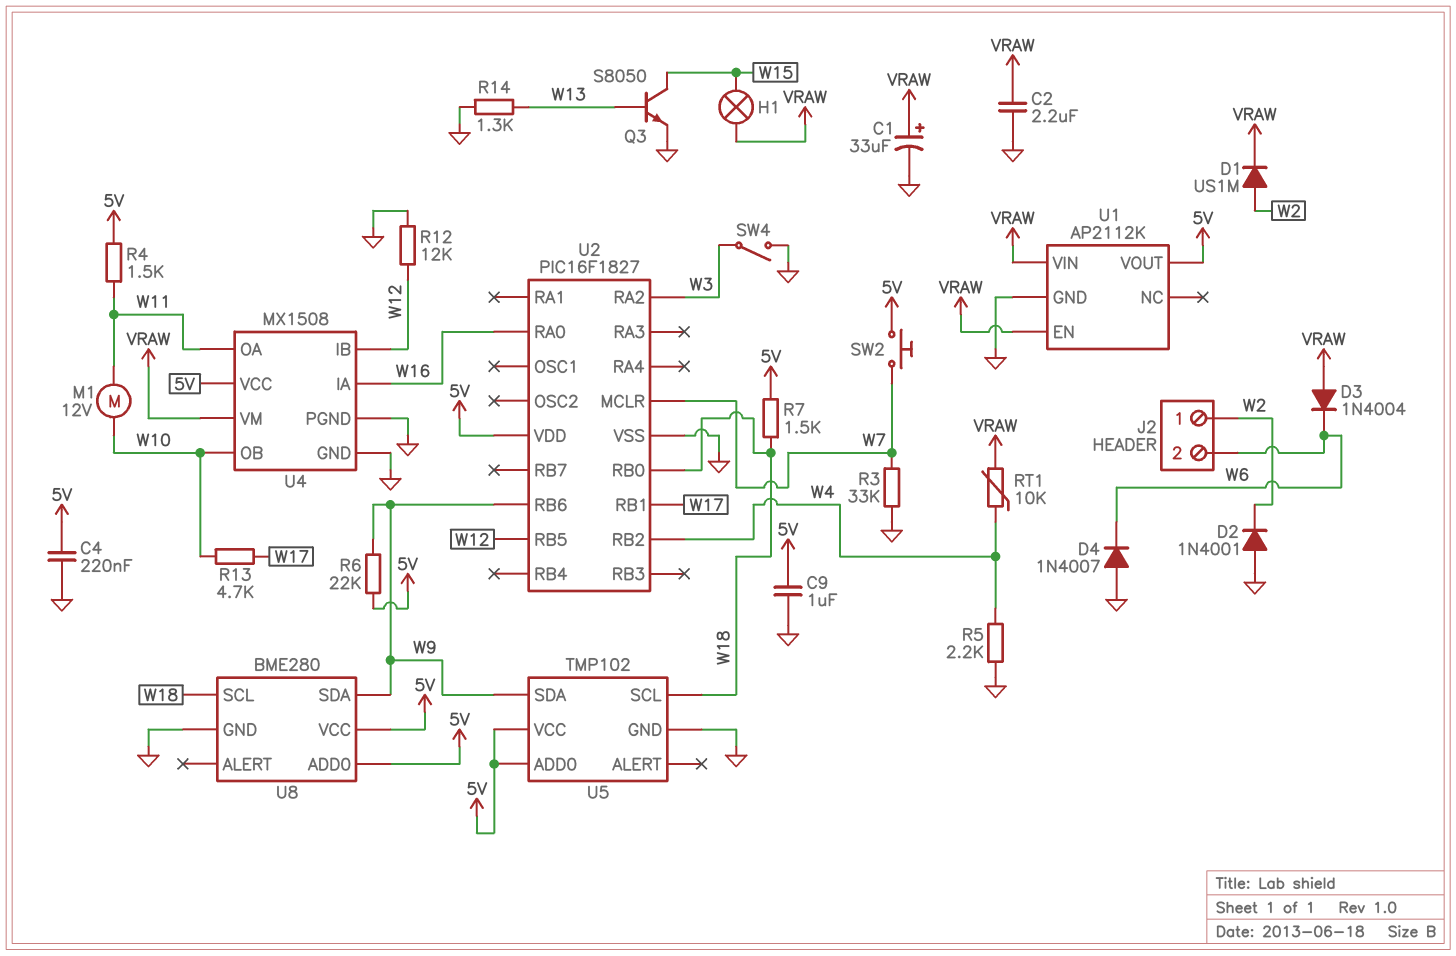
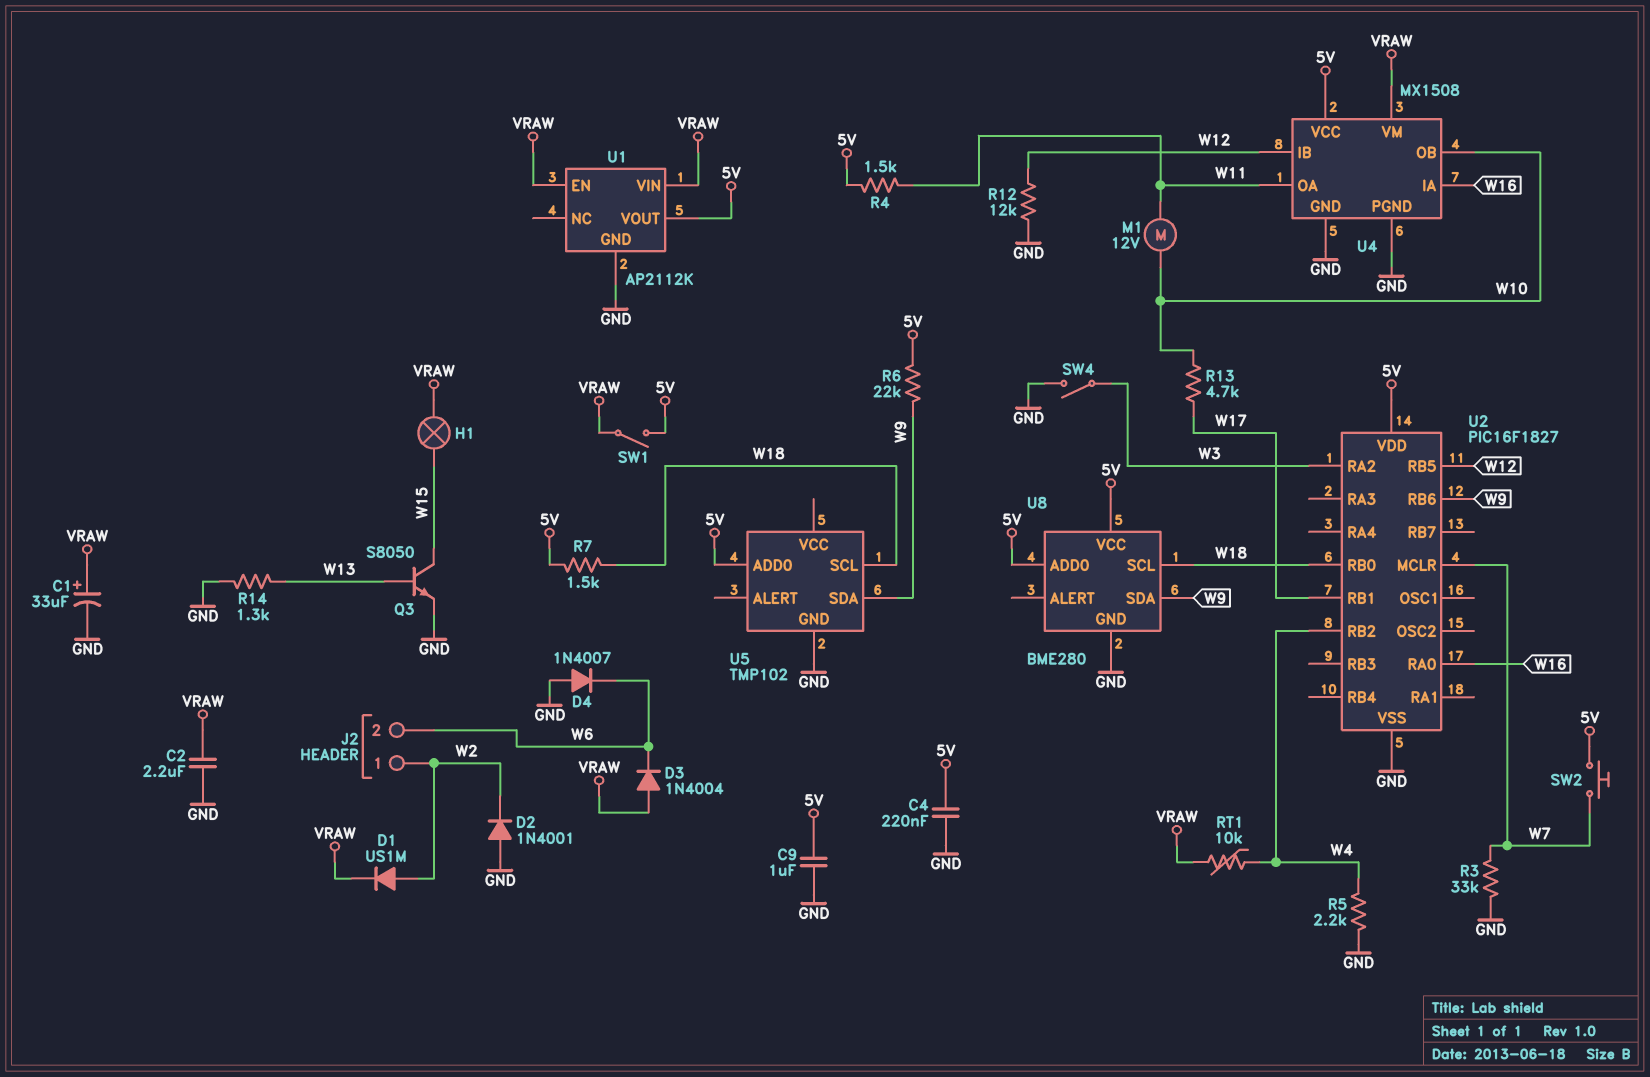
SW1: none -> switch (5V, VRAW)
U5 pin VCC: 5V -> none

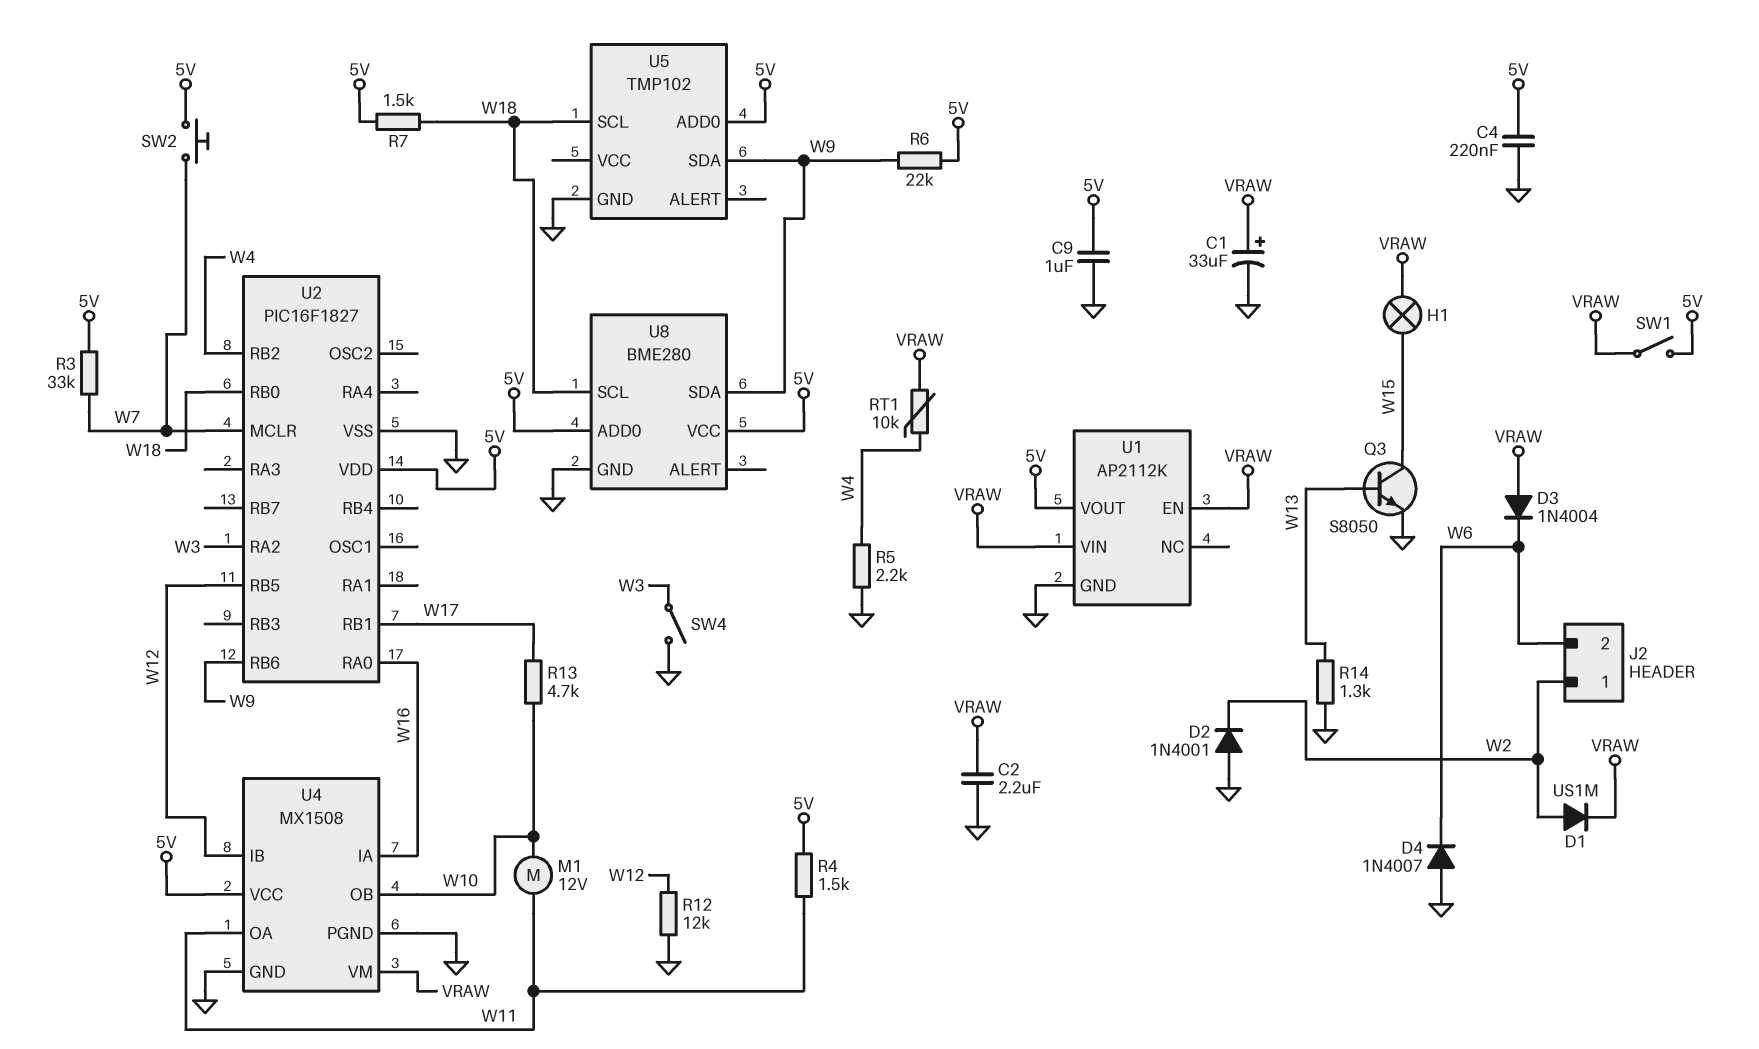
R3: 33k (GND, W7) -> 33k (5V, W7)

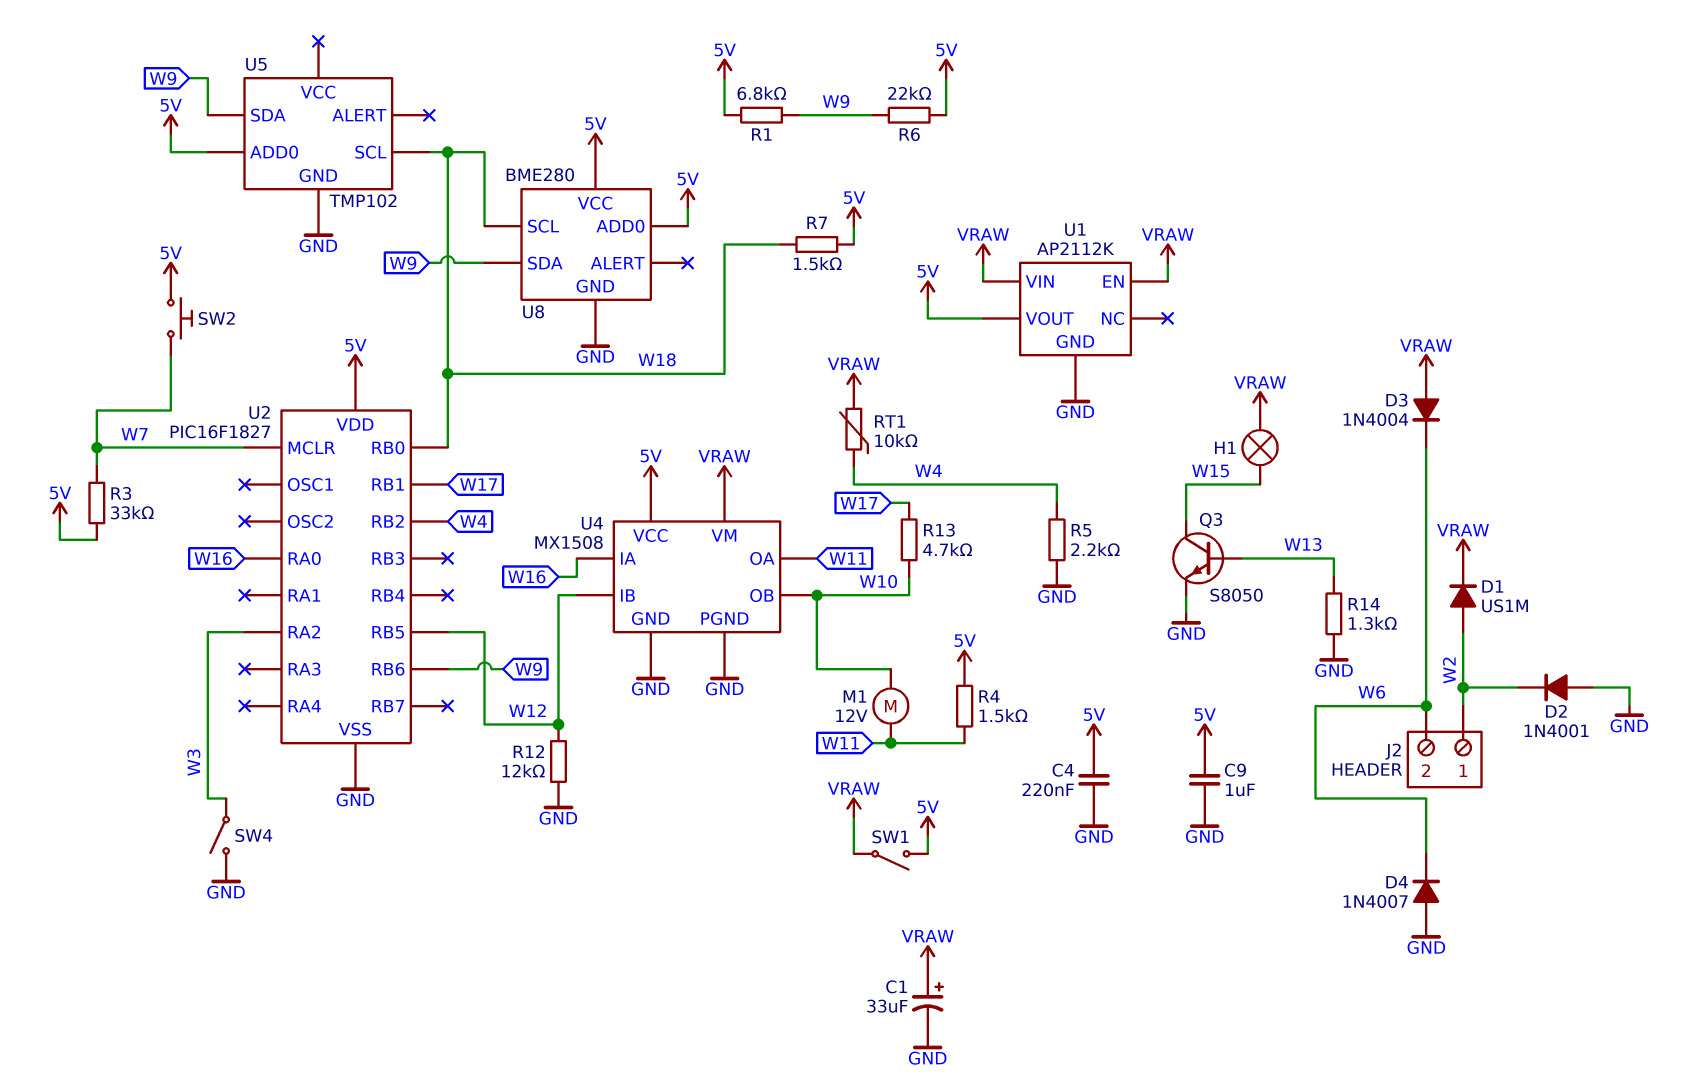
C2: 2.2uF (GND, VRAW) -> none
R1: none -> 6.8k (5V, W9)

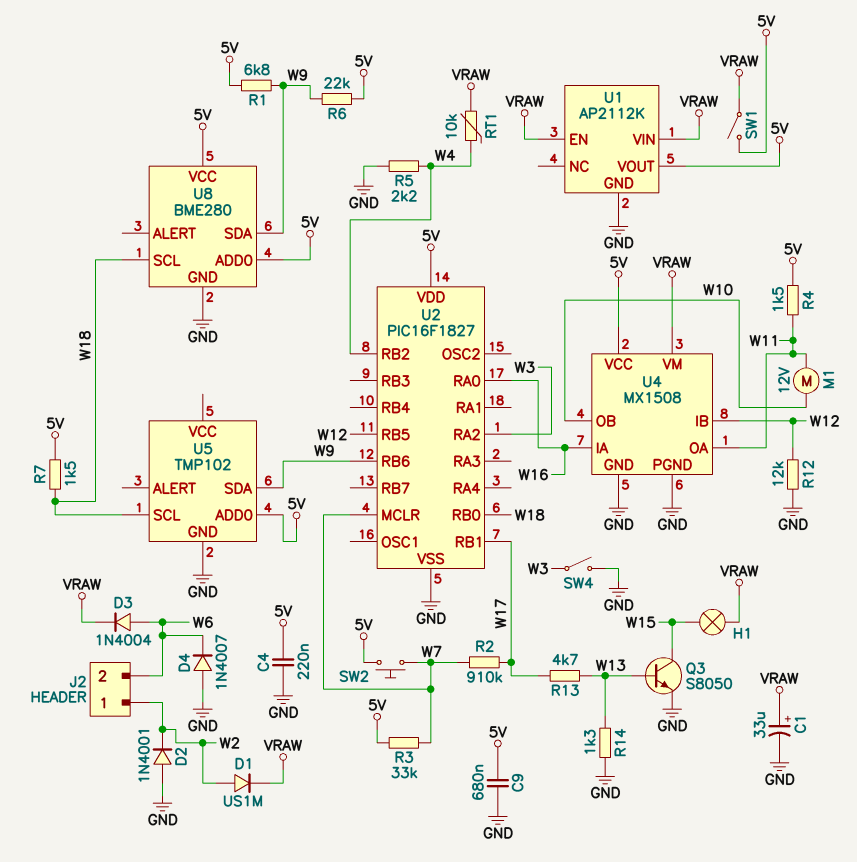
C9: 1uF (5V, GND) -> 680nF (5V, GND)
D3: diode 1N4004 (A VRAW, K W6) -> diode 1N4004 (A W6, K VRAW)
R2: none -> 910k (W7, W17)
R13: 4.7k (W10, W17) -> 4.7k (W13, W17)

